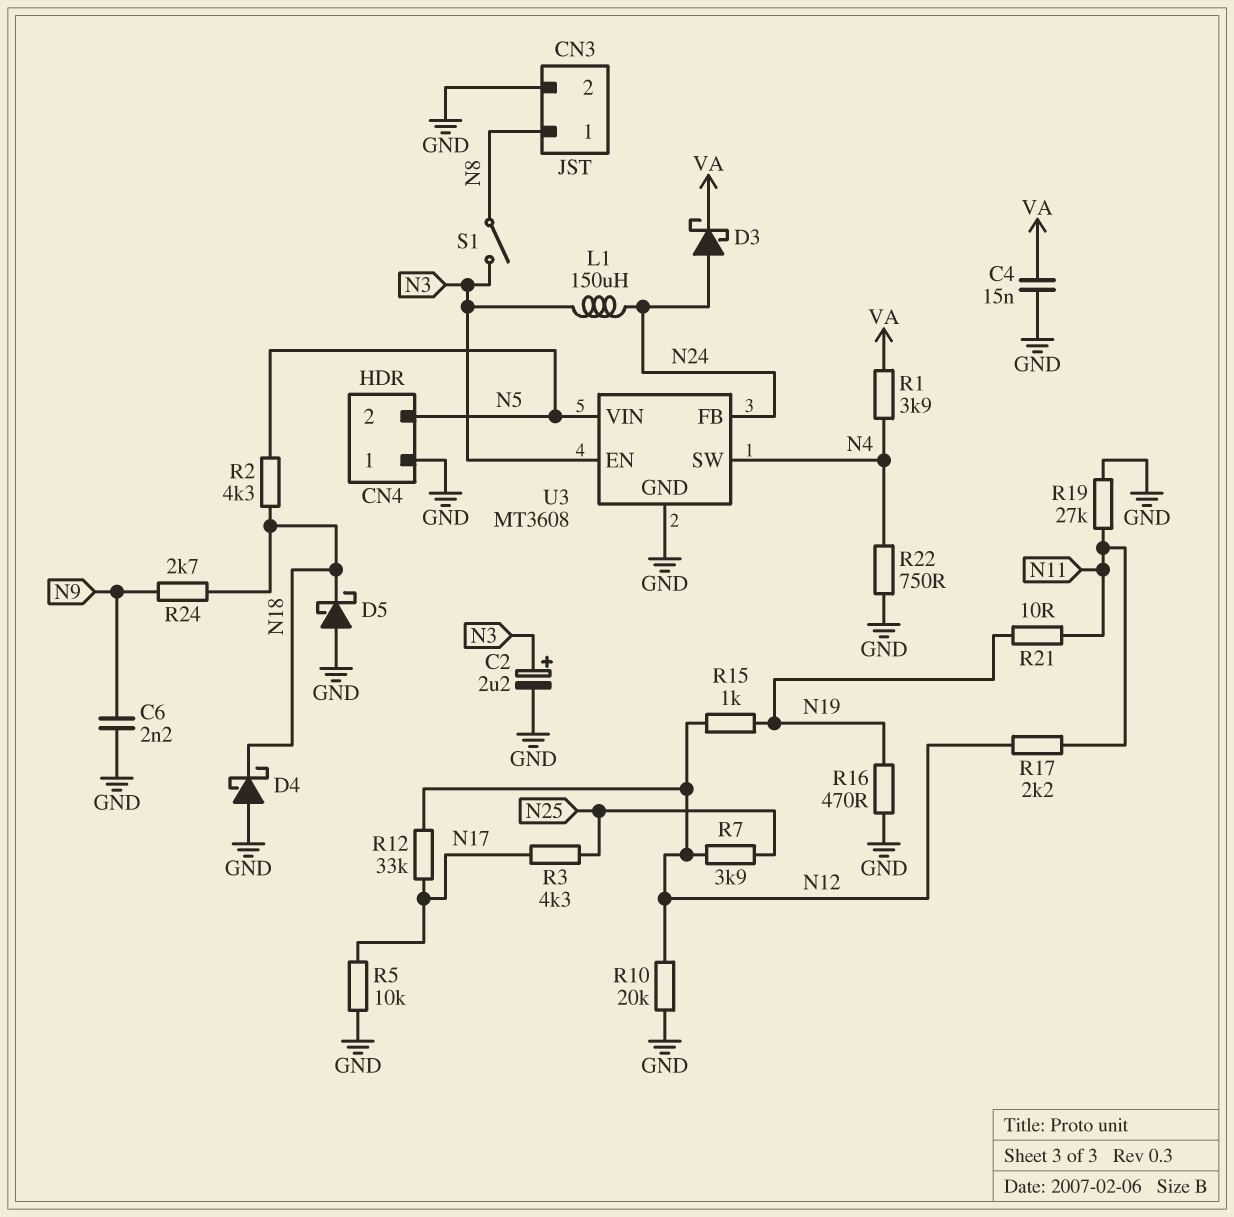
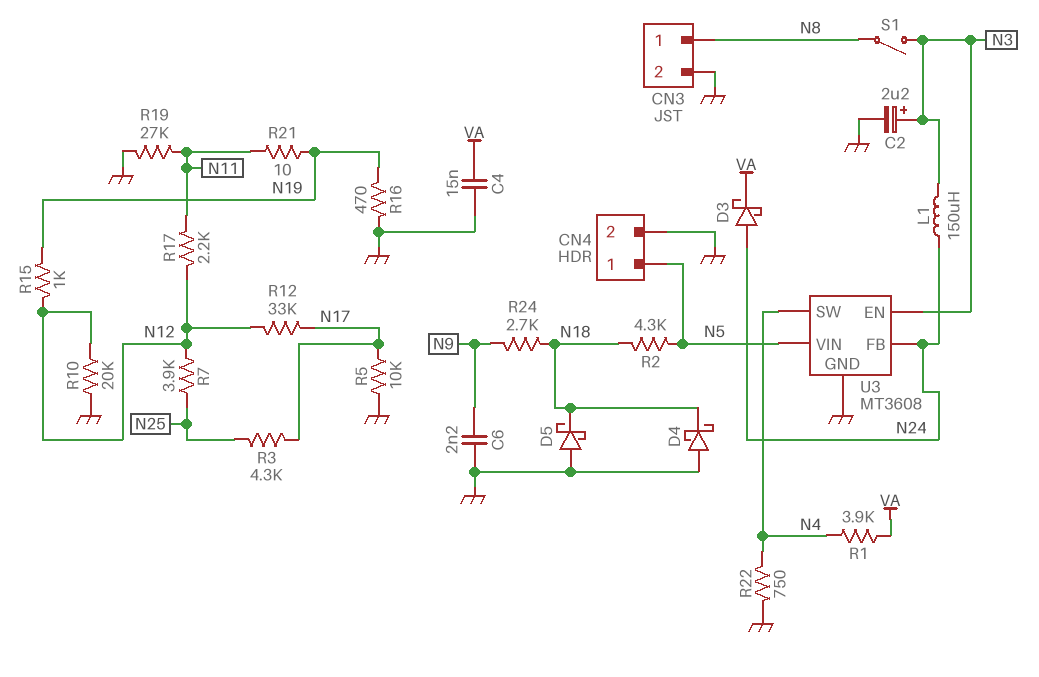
CN4 pin 1: GND -> N5
CN4 pin 2: N5 -> GND

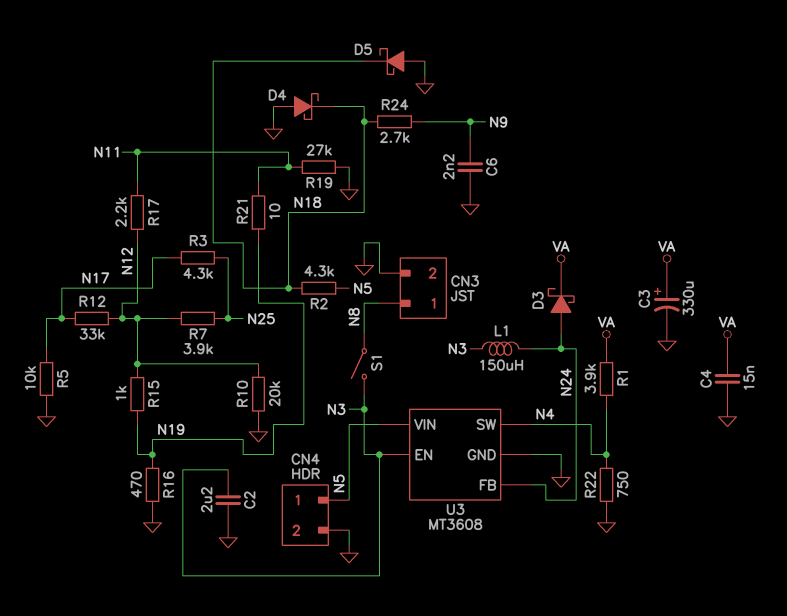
C2: 2.2uF (plus N3, minus GND) -> 2.2uF (GND, N3)
C3: none -> 330uF (plus VA, minus GND)

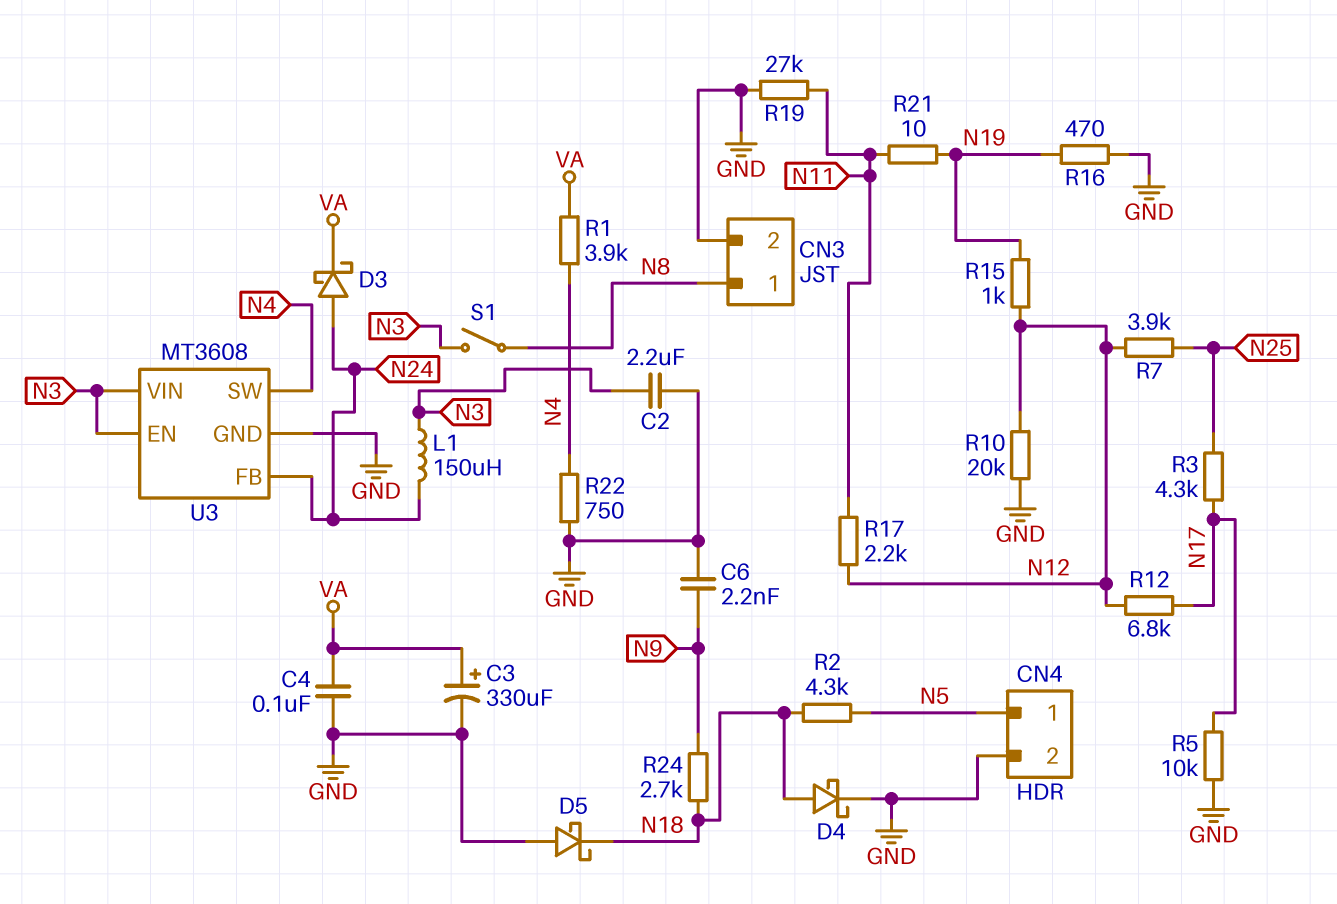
C4: 15nF (GND, VA) -> 100nF (GND, VA)
D4: schottky (A GND, K N18) -> schottky (A N18, K GND)
R12: 33k (N12, N17) -> 6.8k (N12, N17)
U3 pin VIN: N5 -> N3

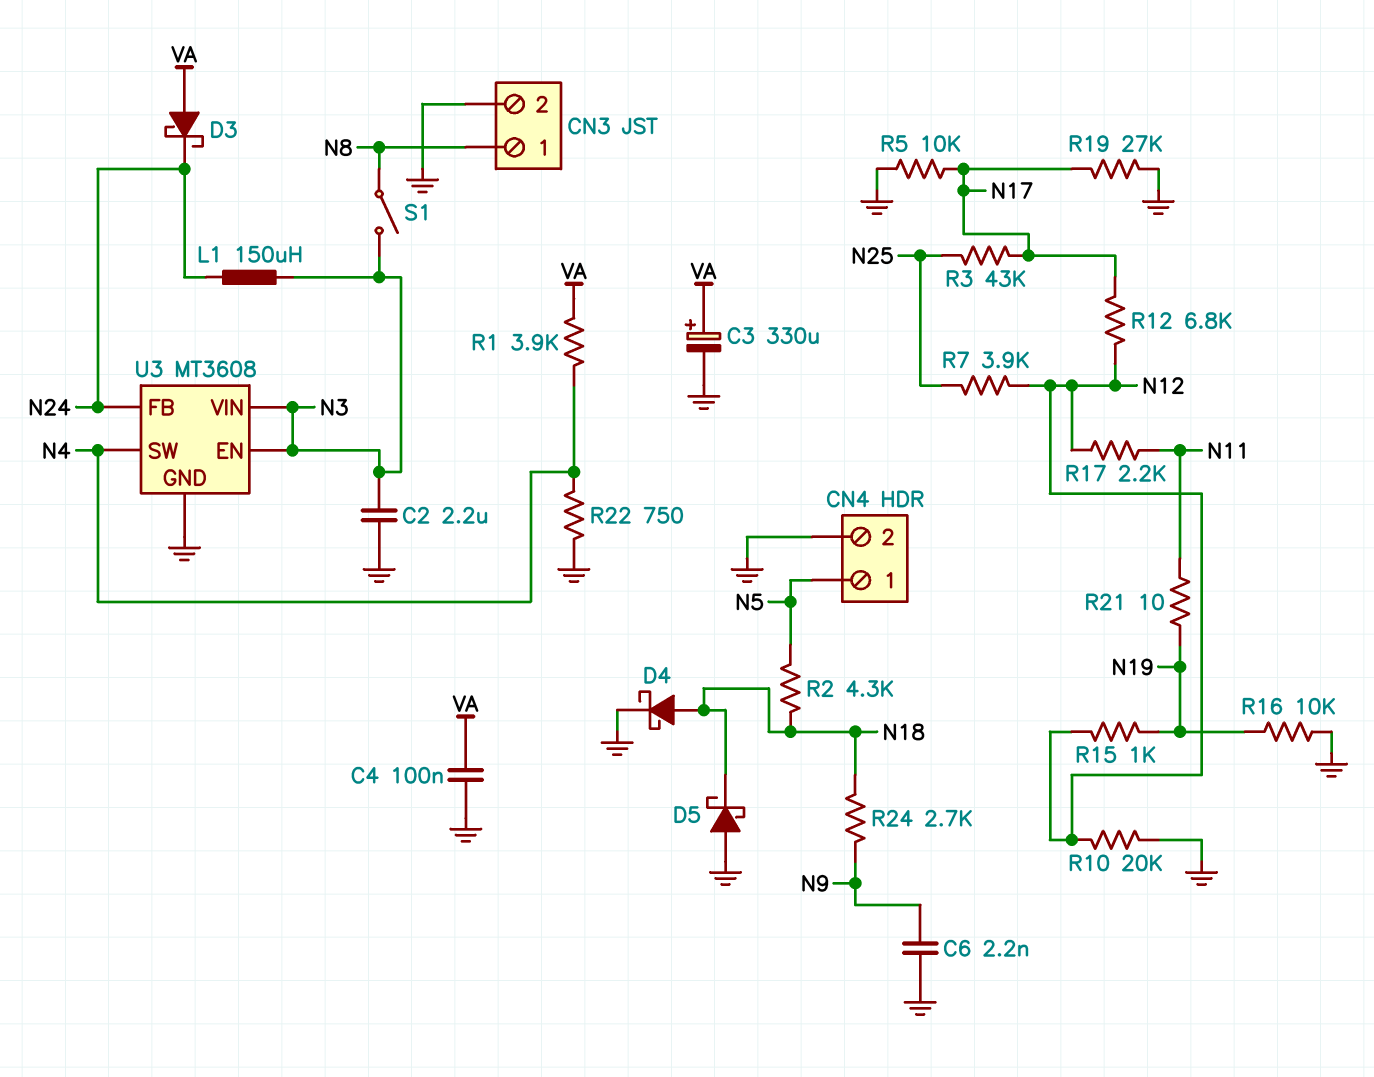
D3: schottky (A N24, K VA) -> schottky (A VA, K N24)
R3: 4.3k (N17, N25) -> 43k (N17, N25)
R16: 470 (GND, N19) -> 10k (GND, N19)
R19: 27k (GND, N11) -> 27k (GND, N17)

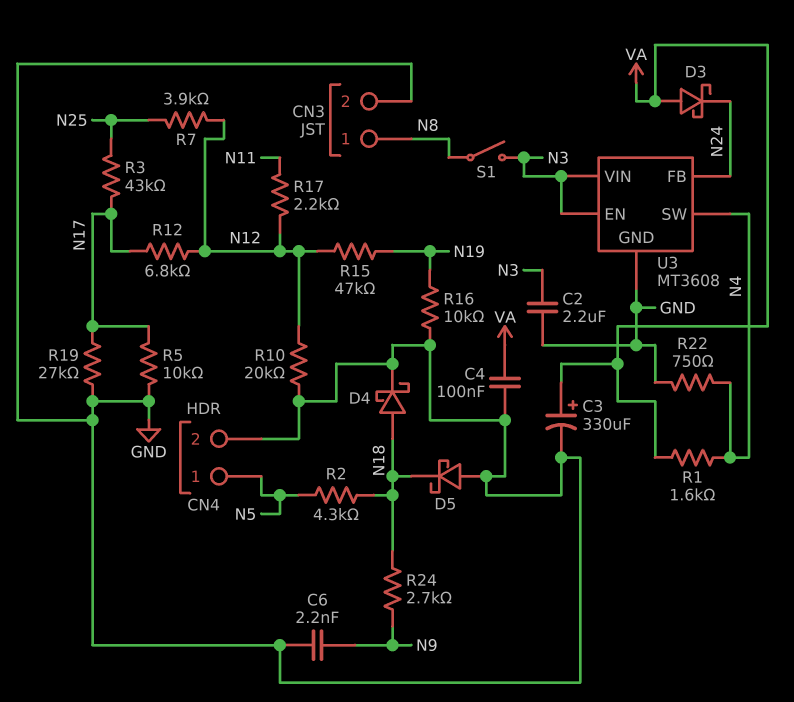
L1: 150uH (N3, N24) -> none
R1: 3.9k (N4, VA) -> 1.6k (N4, VA)
R15: 1k (N12, N19) -> 47k (N12, N19)
R21: 10 (N11, N19) -> none

